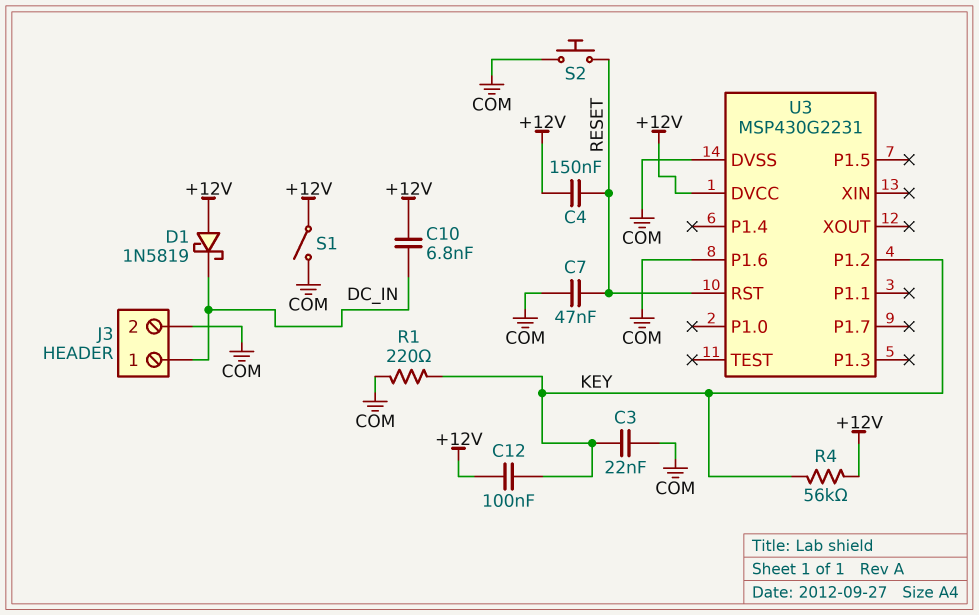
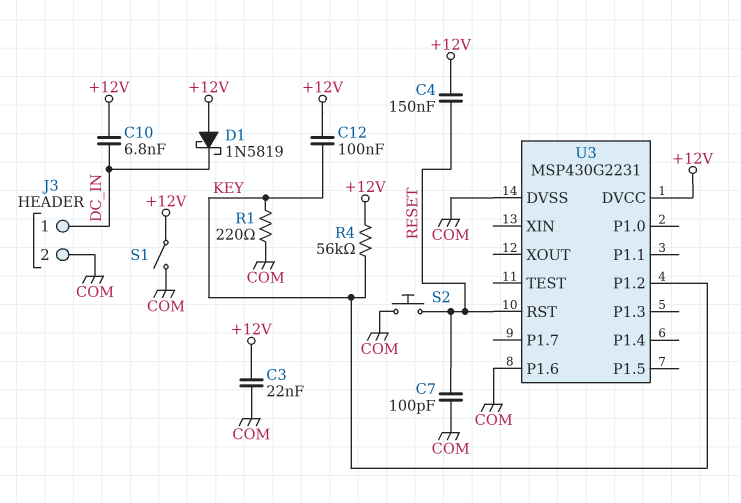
C3: 22nF (COM, KEY) -> 22nF (+12V, COM)
C7: 47nF (COM, RESET) -> 100pF (COM, RESET)

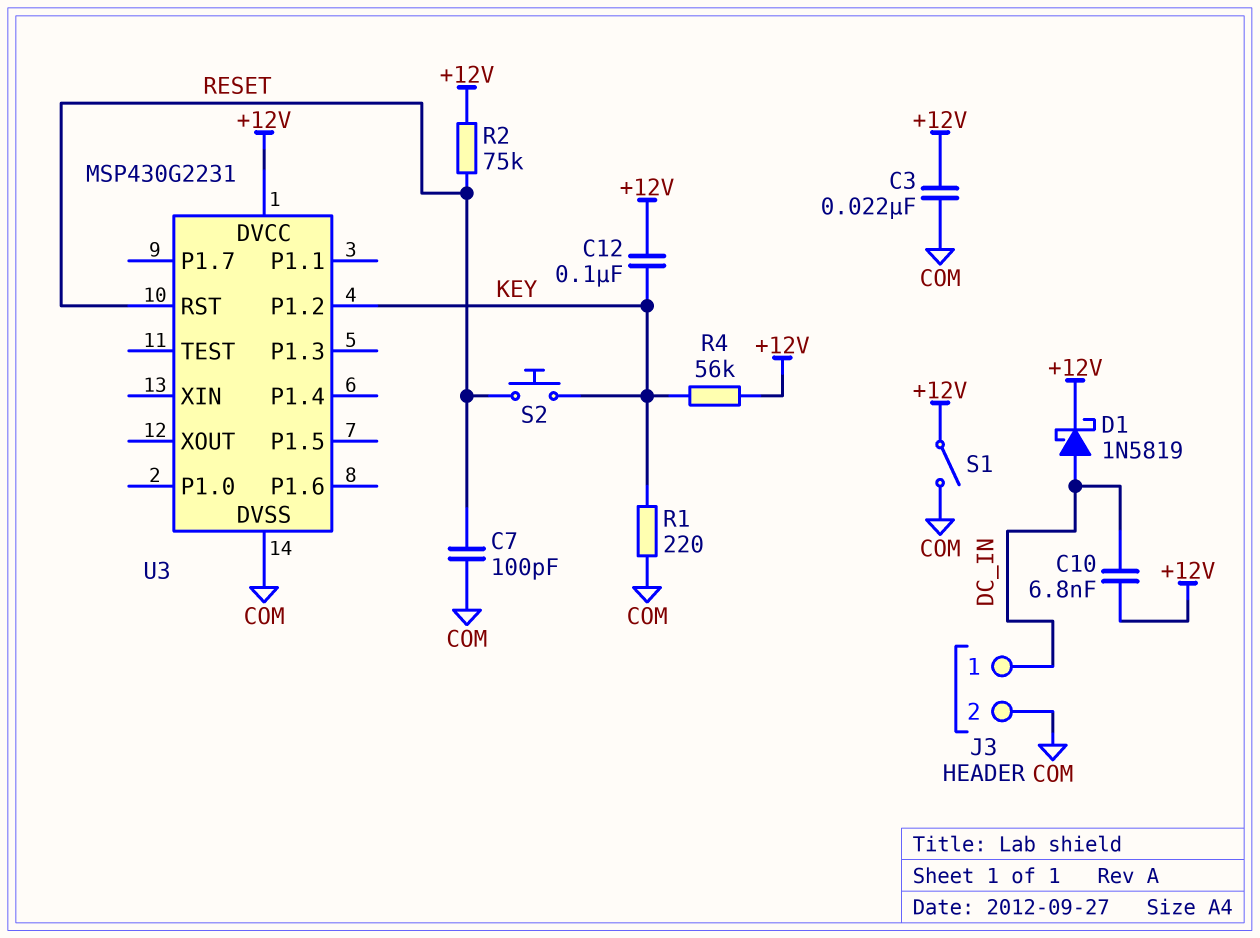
C4: 150nF (+12V, RESET) -> none
D1: schottky 1N5819 (A +12V, K DC_IN) -> schottky 1N5819 (A DC_IN, K +12V)
R2: none -> 75k (+12V, RESET)
S2: button (COM, RESET) -> button (KEY, RESET)
U3 pin P1.6: COM -> none

